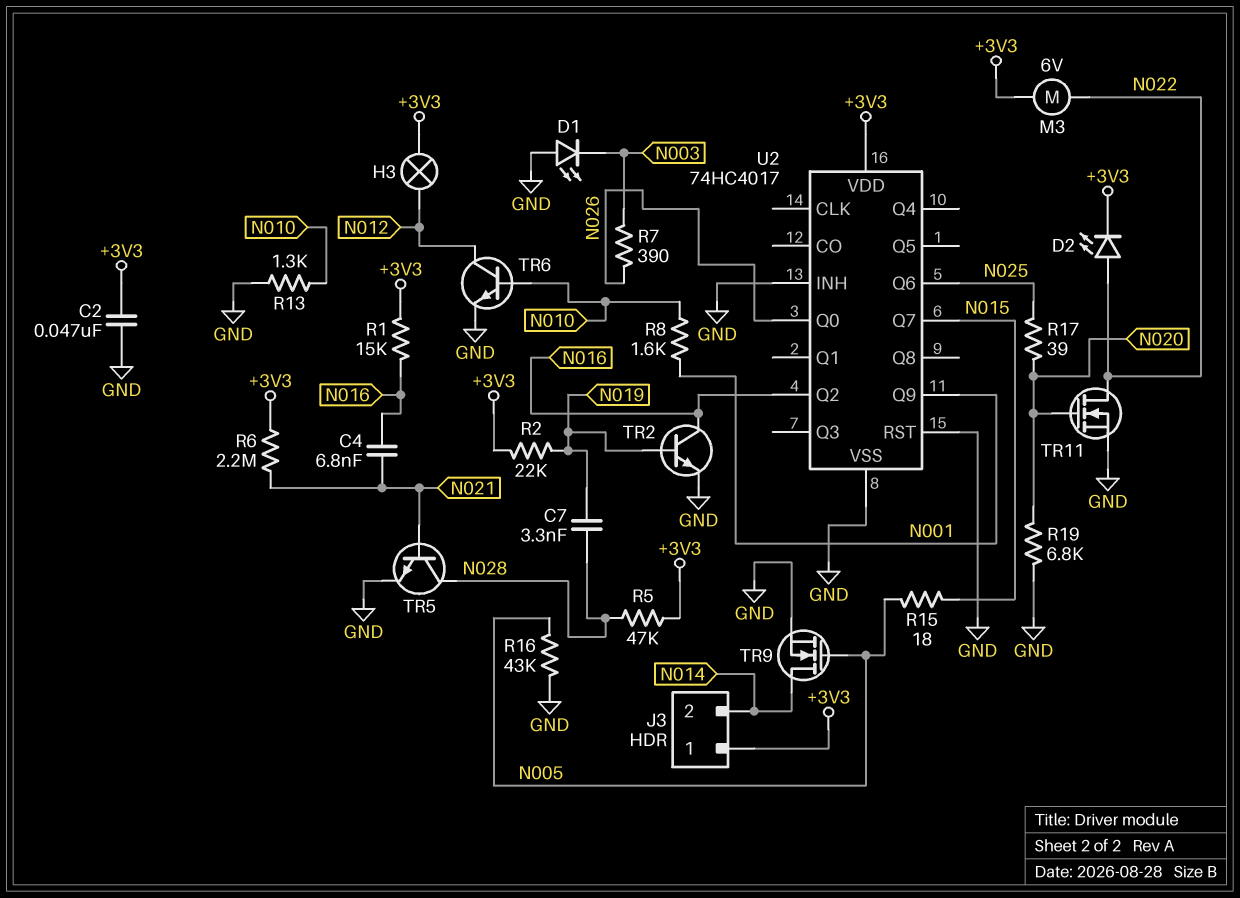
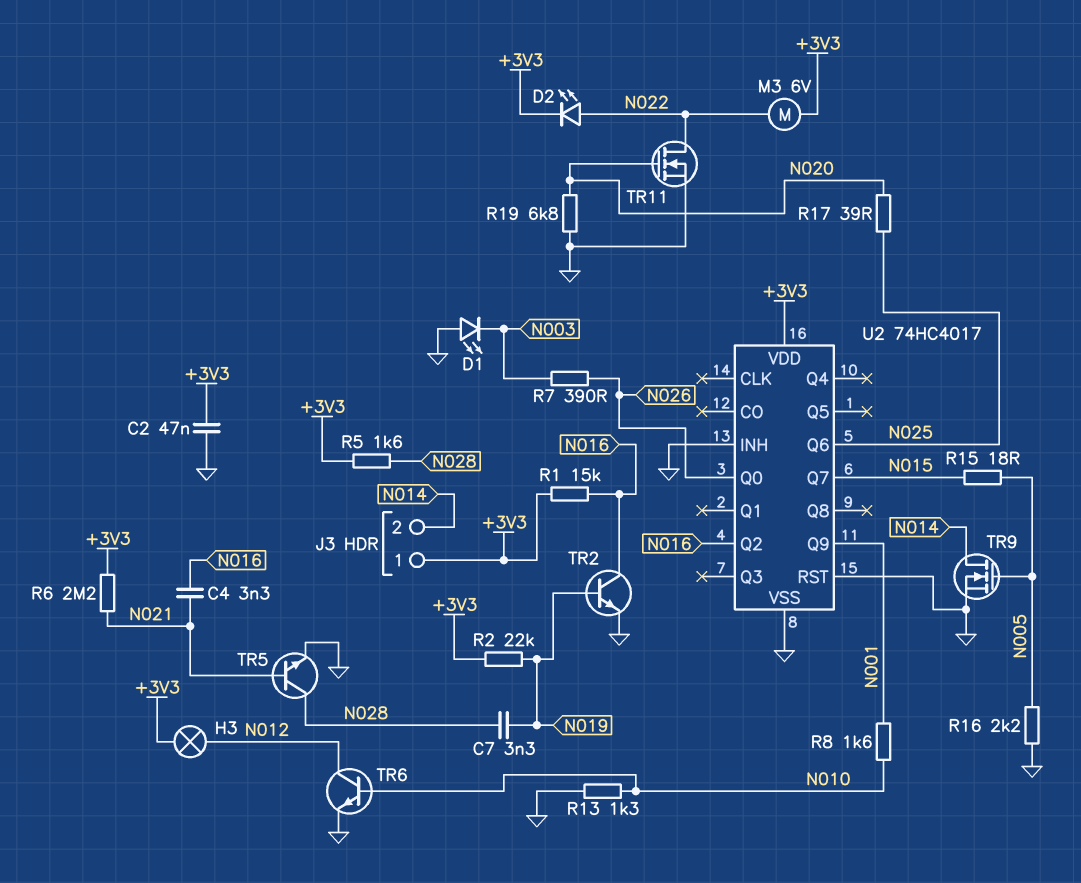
C4: 6.8nF (N016, N021) -> 3.3nF (N016, N021)
R5: 47k (+3V3, N028) -> 1.6k (+3V3, N028)
R16: 43k (GND, N005) -> 2.2k (GND, N005)

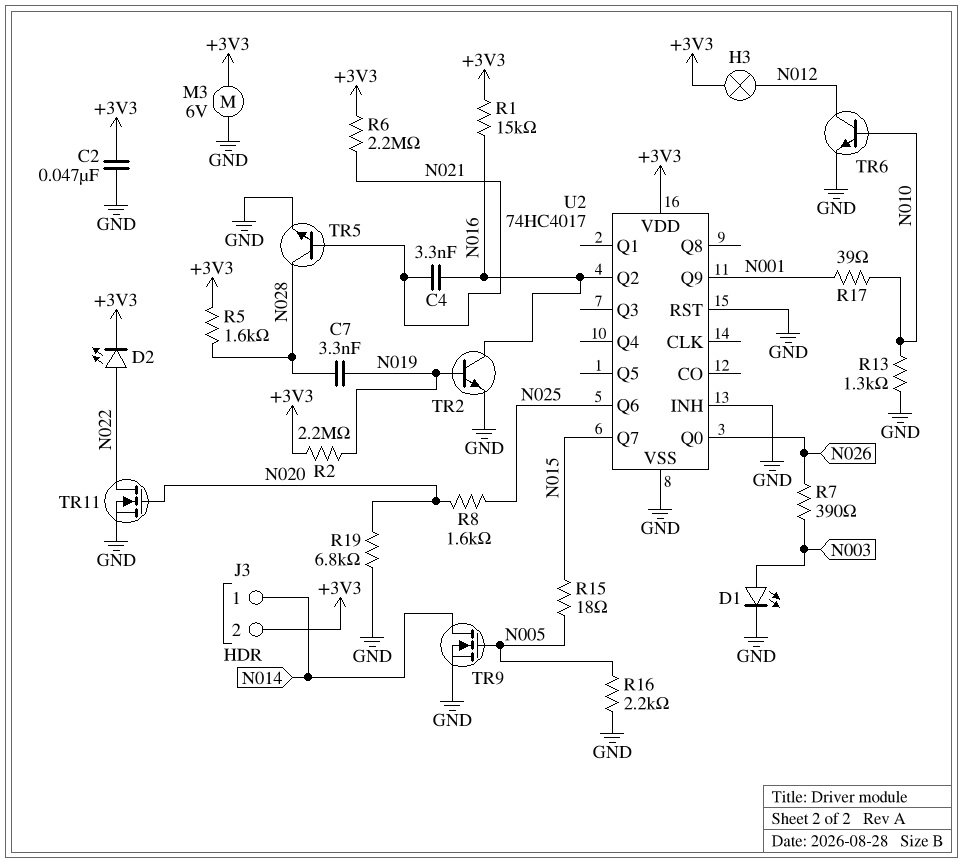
D1: LED (A GND, K N003) -> LED (A N003, K GND)
J3 pin 1: +3V3 -> N014
J3 pin 2: N014 -> +3V3
M3: motor 6V (+3V3, N022) -> motor 6V (+3V3, GND)
R2: 22k (+3V3, N019) -> 2.2M (+3V3, N019)
R8: 1.6k (N001, N010) -> 1.6k (N020, N025)
R17: 39 (N020, N025) -> 39 (N001, N010)

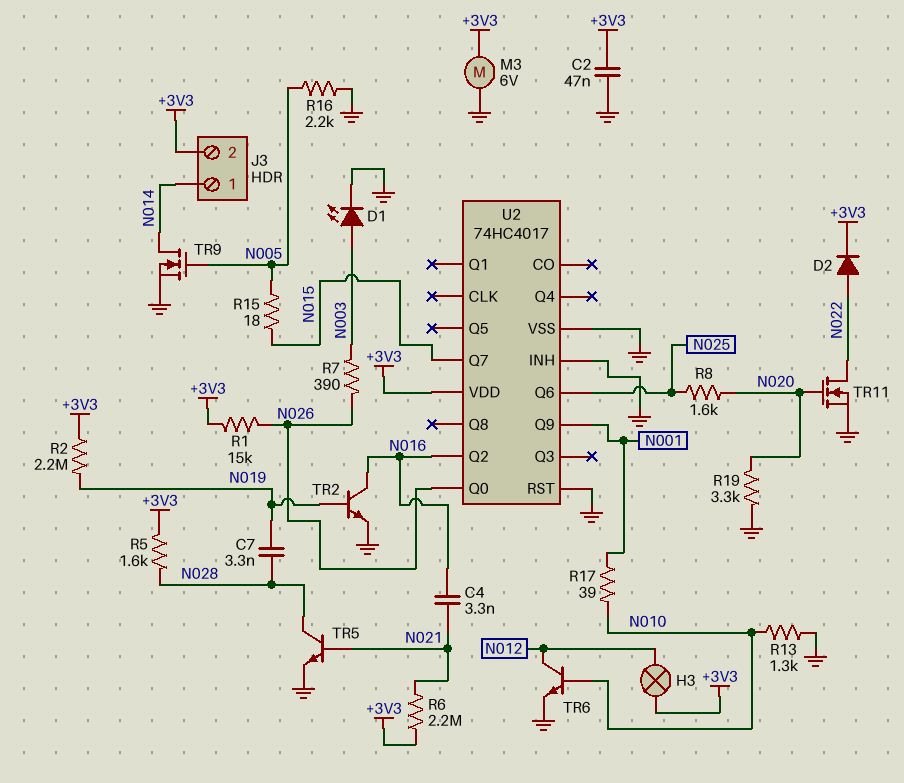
D2: LED (A N022, K +3V3) -> diode (A N022, K +3V3)
R1: 15k (+3V3, N016) -> 15k (+3V3, N026)
R19: 6.8k (GND, N020) -> 3.3k (GND, N020)

